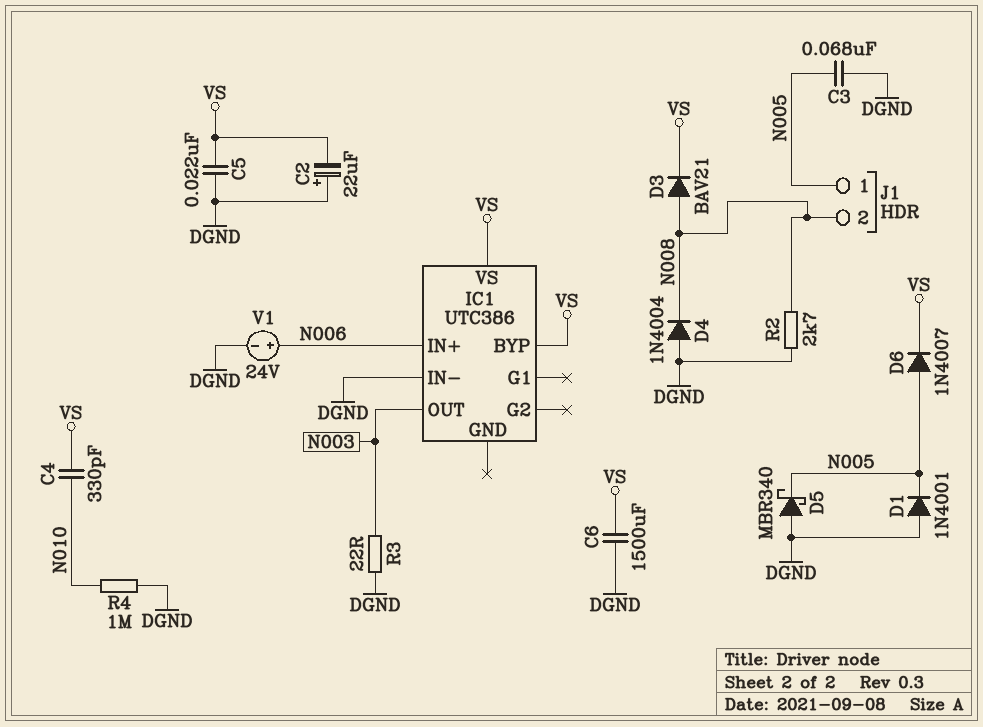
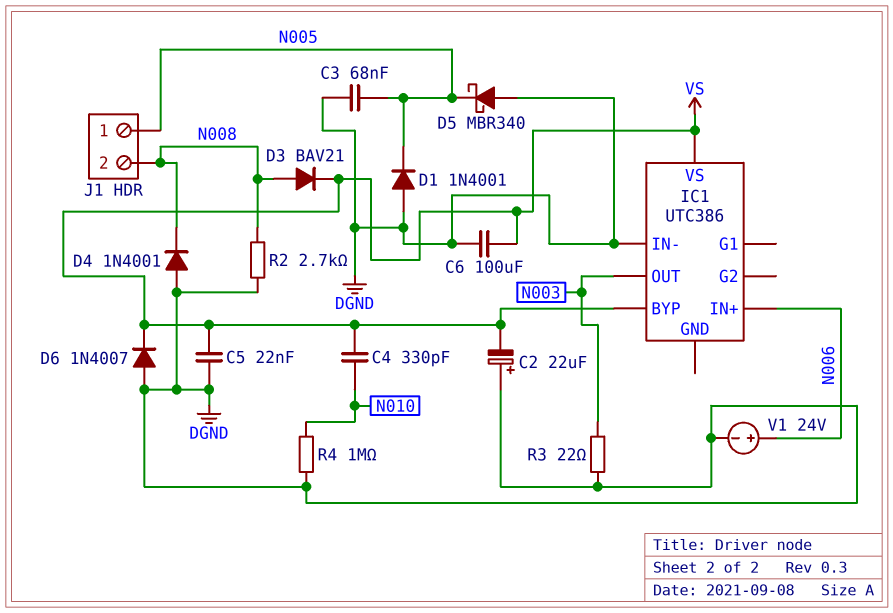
C6: 1500uF (DGND, VS) -> 100uF (DGND, VS)
D4: diode 1N4004 (A DGND, K N008) -> diode 1N4001 (A DGND, K N008)
D6: diode 1N4007 (A N005, K VS) -> diode 1N4007 (A DGND, K VS)

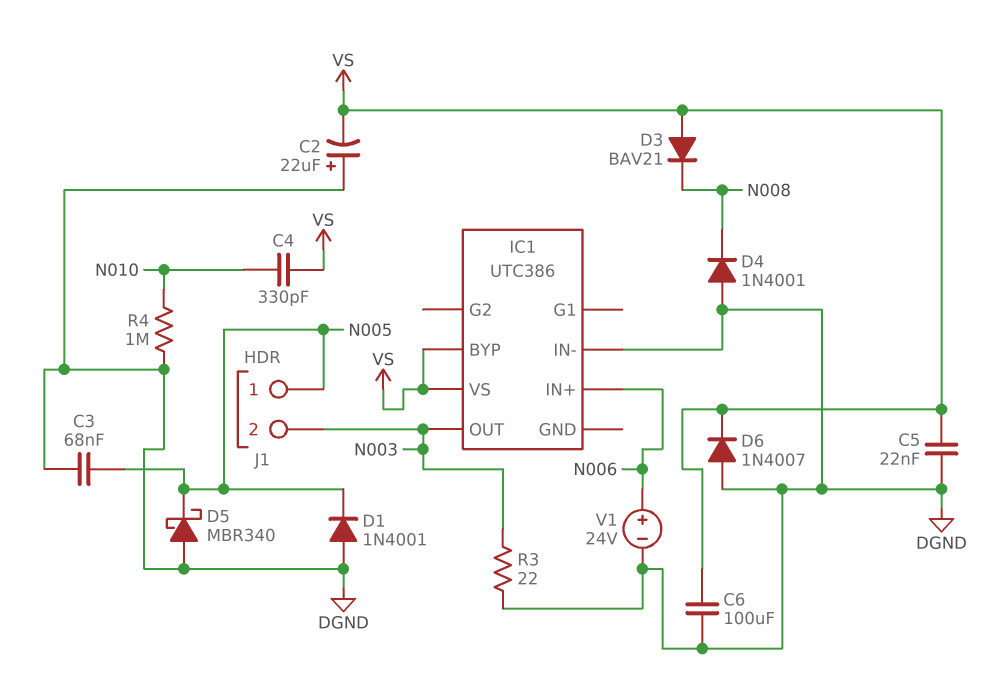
D3: diode BAV21 (A N008, K VS) -> diode BAV21 (A VS, K N008)
J1 pin 2: N008 -> N003
R2: 2.7k (DGND, N008) -> none

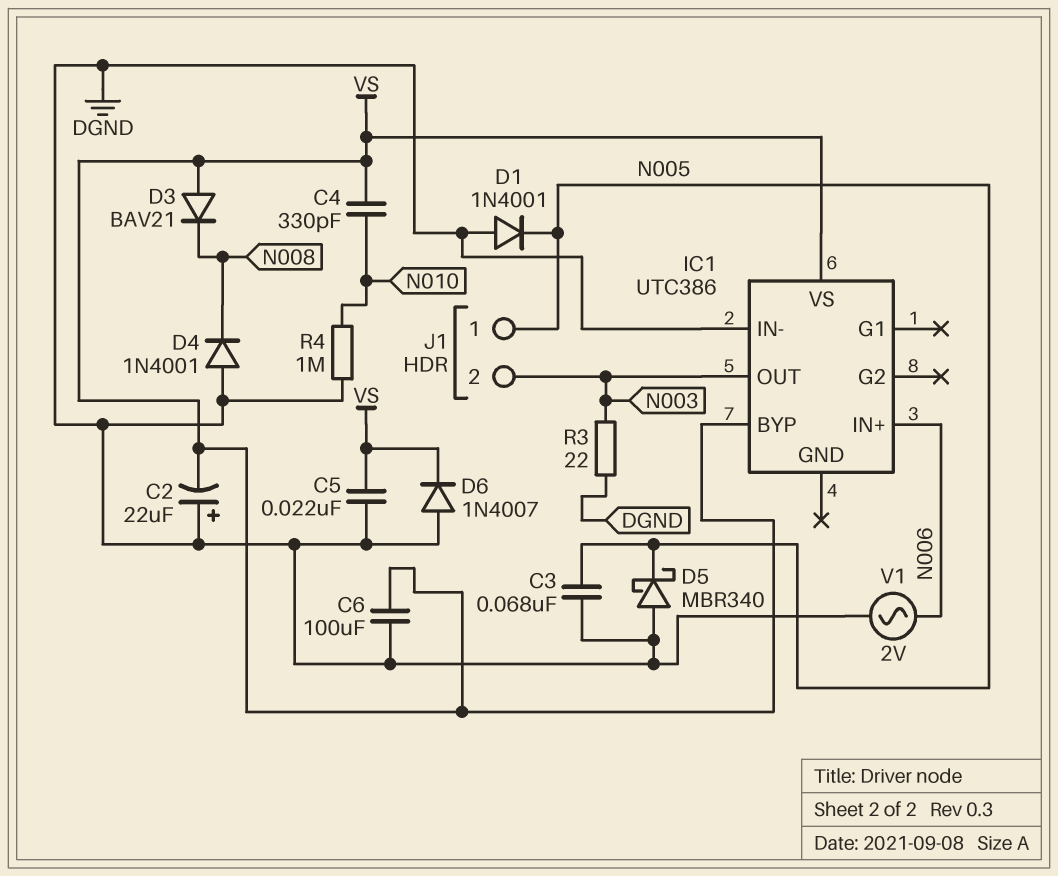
V1: 24V (plus N006, minus DGND) -> AC 2V (DGND, N006)

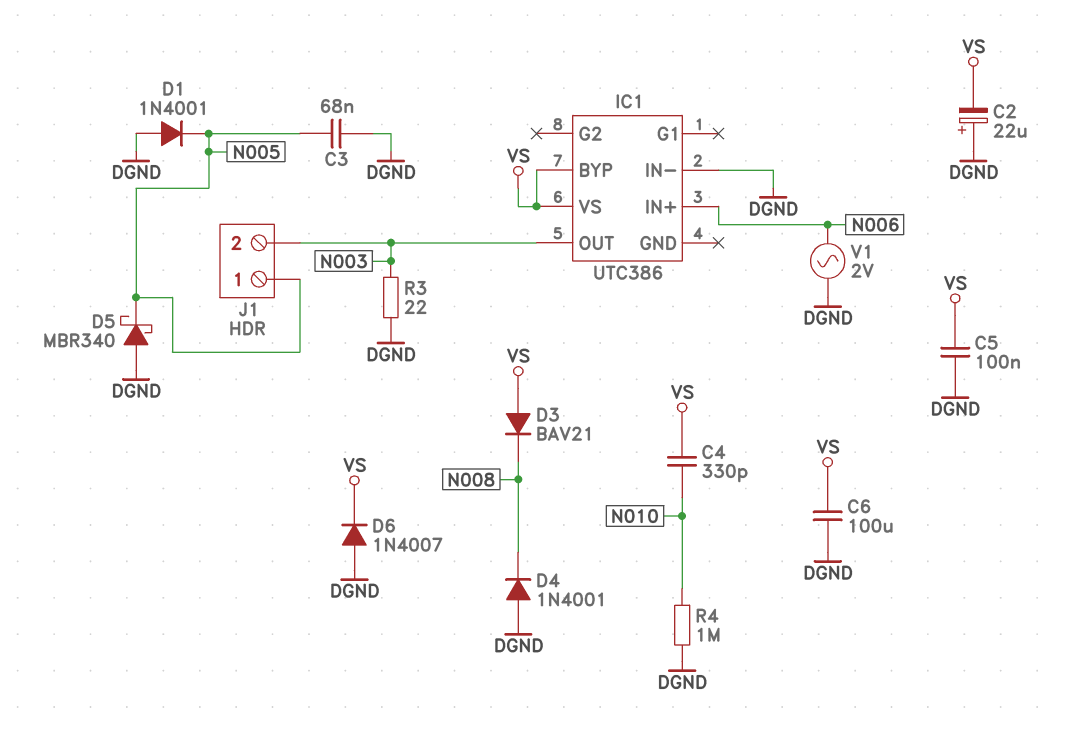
C5: 22nF (DGND, VS) -> 100nF (DGND, VS)

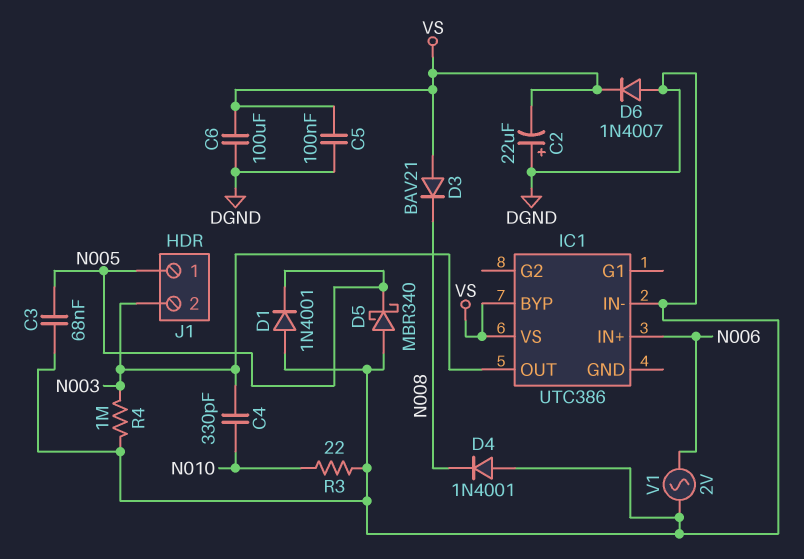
C4: 330pF (N010, VS) -> 330pF (N003, N010)
R3: 22 (DGND, N003) -> 22 (DGND, N010)
R4: 1M (DGND, N010) -> 1M (DGND, N003)

